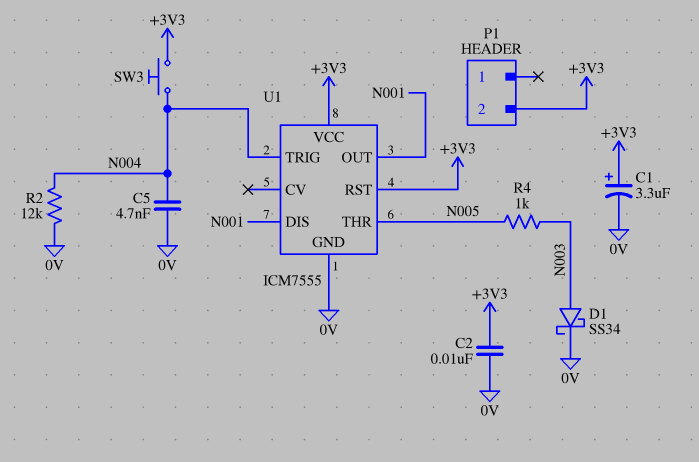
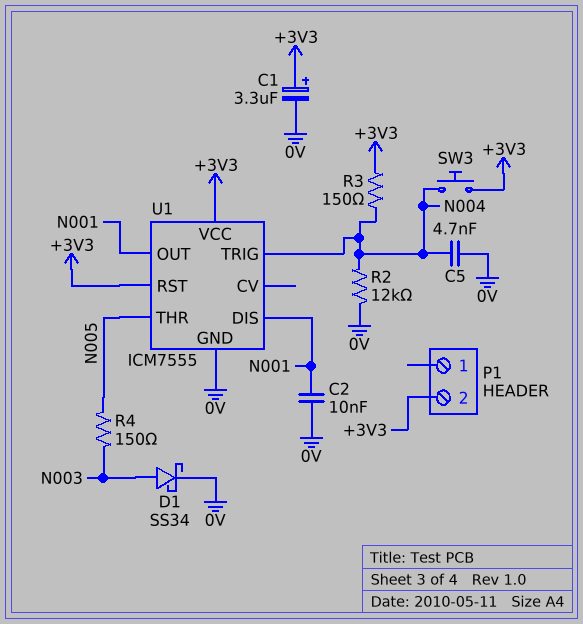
C2: 10nF (+3V3, 0V) -> 10nF (0V, N001)
R3: none -> 150 (+3V3, N004)
R4: 1k (N003, N005) -> 150 (N003, N005)

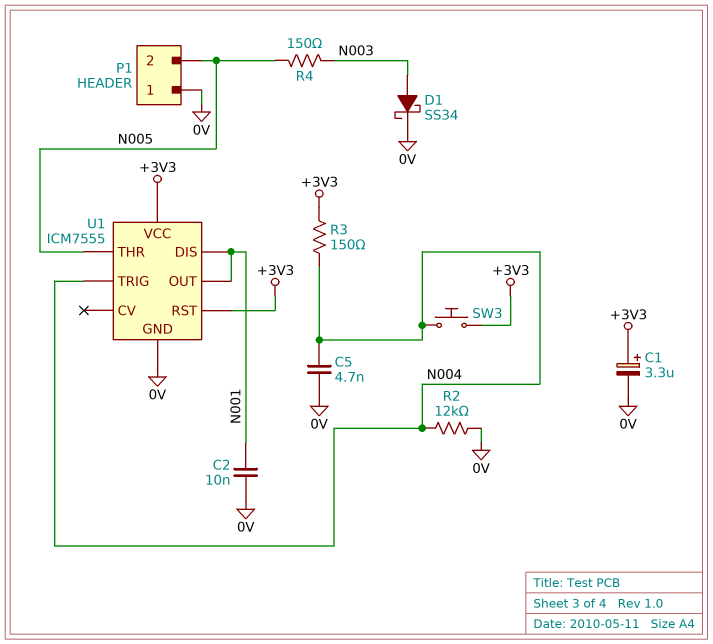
P1 pin 1: none -> 0V
P1 pin 2: +3V3 -> N005

